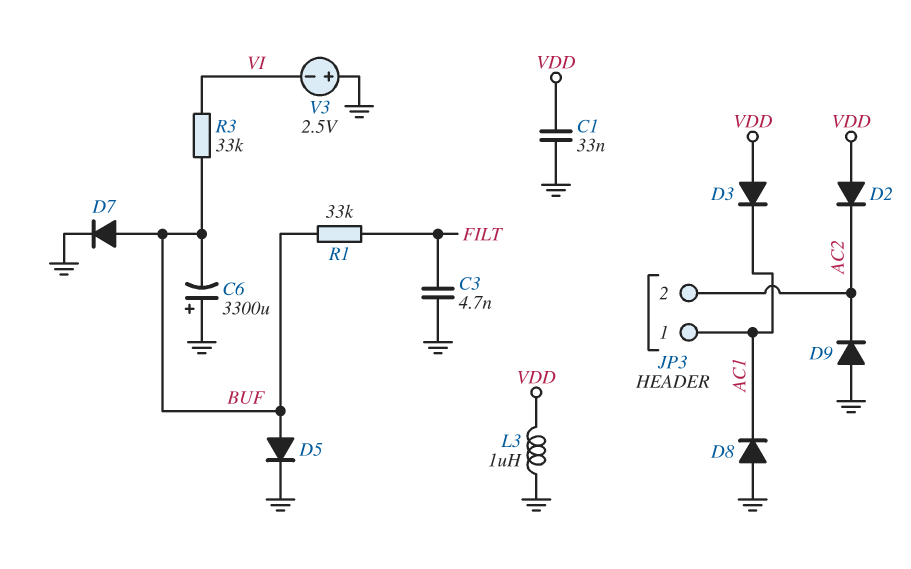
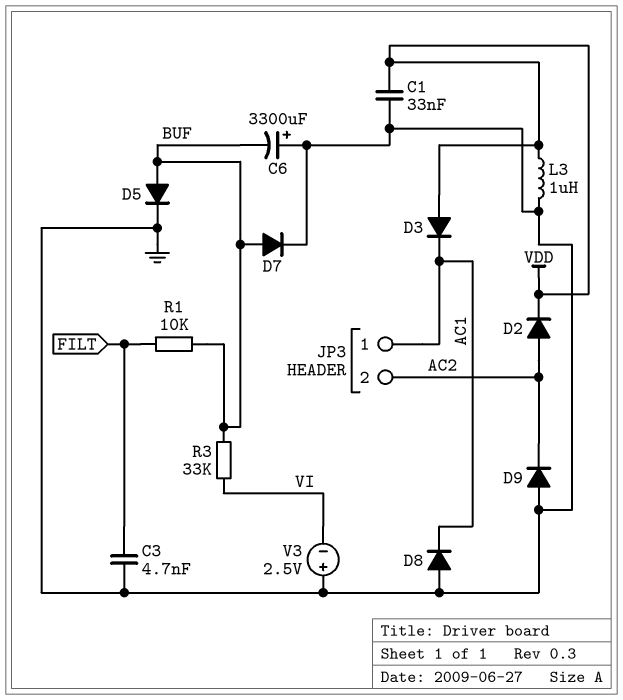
D2: diode (A VDD, K AC2) -> diode (A AC2, K VDD)
R1: 33k (BUF, FILT) -> 10k (BUF, FILT)

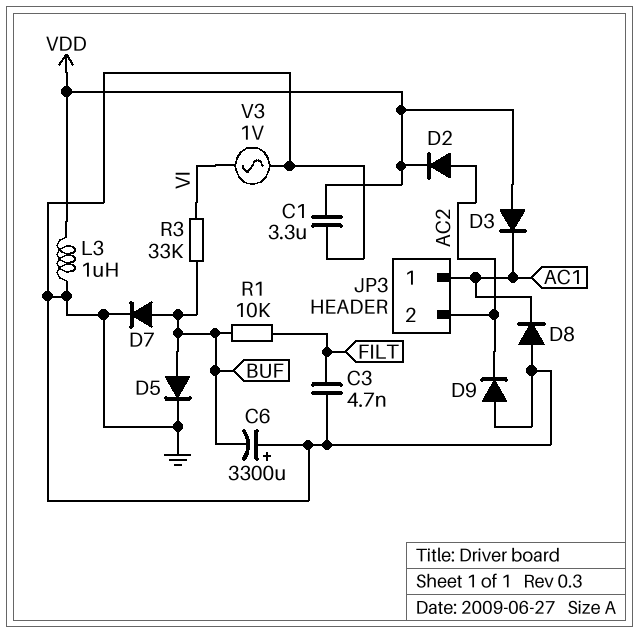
C1: 33nF (GND, VDD) -> 3.3uF (GND, VDD)
V3: 2.5V (plus GND, minus VI) -> AC 1V (GND, VI)

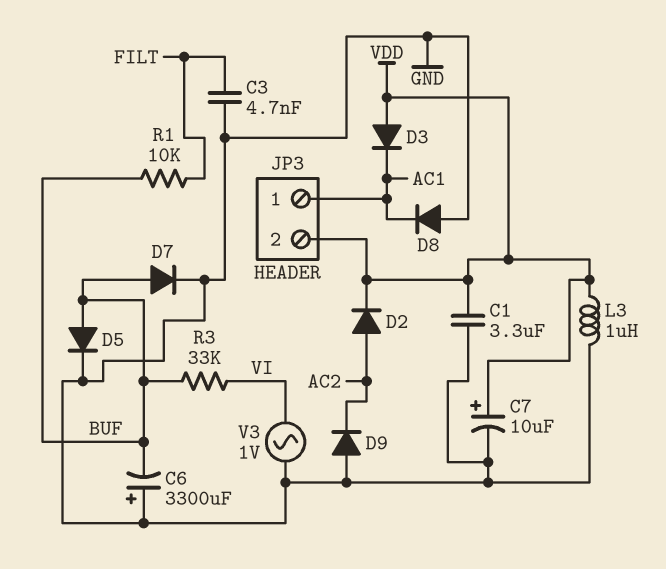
C7: none -> 10uF (plus VDD, minus GND)
JP3 pin 2: AC2 -> VDD

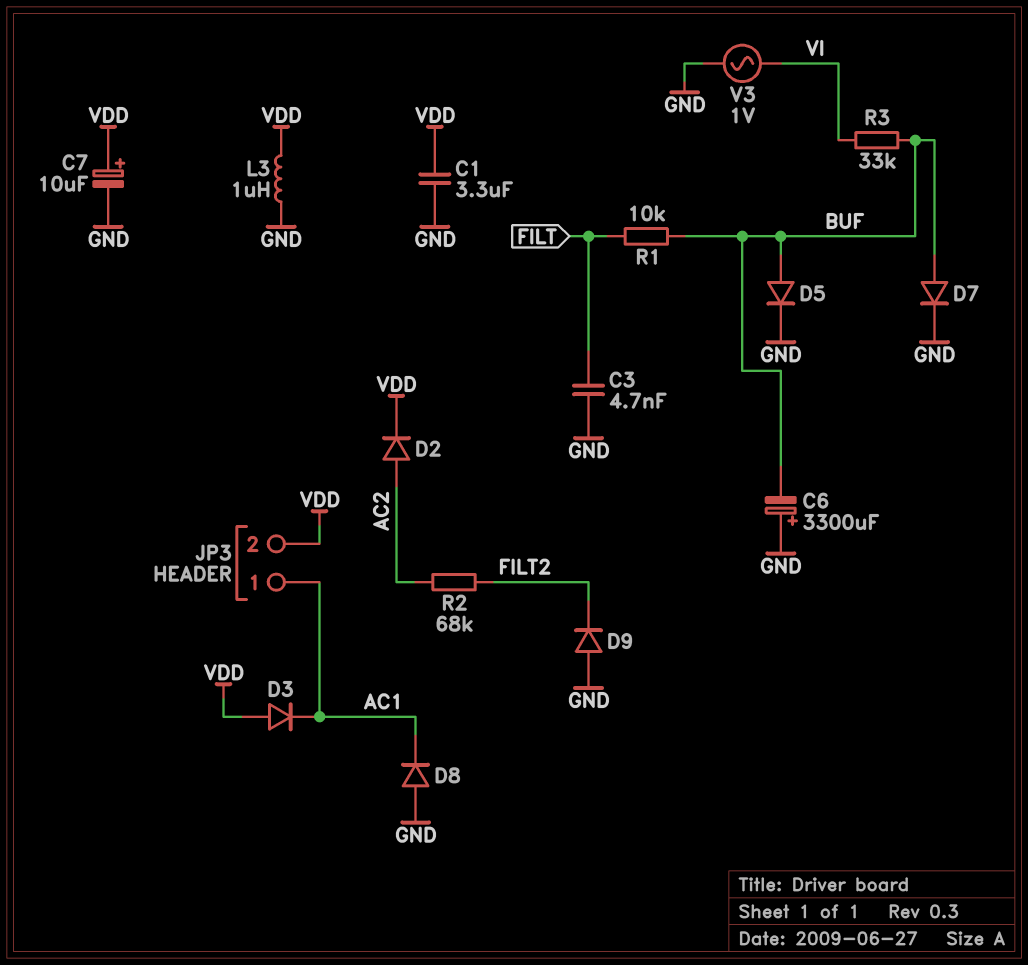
D9: diode (A GND, K AC2) -> diode (A GND, K FILT2)
R2: none -> 68k (AC2, FILT2)

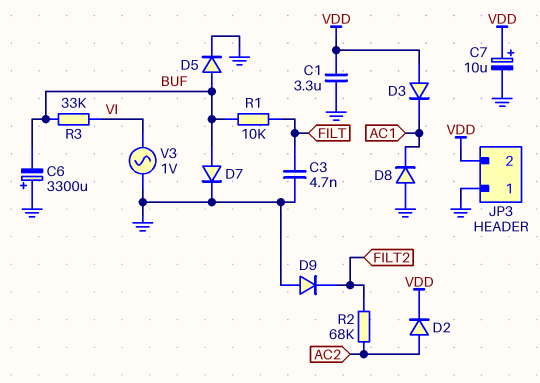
JP3 pin 1: AC1 -> GND
L3: 1uH (GND, VDD) -> none

